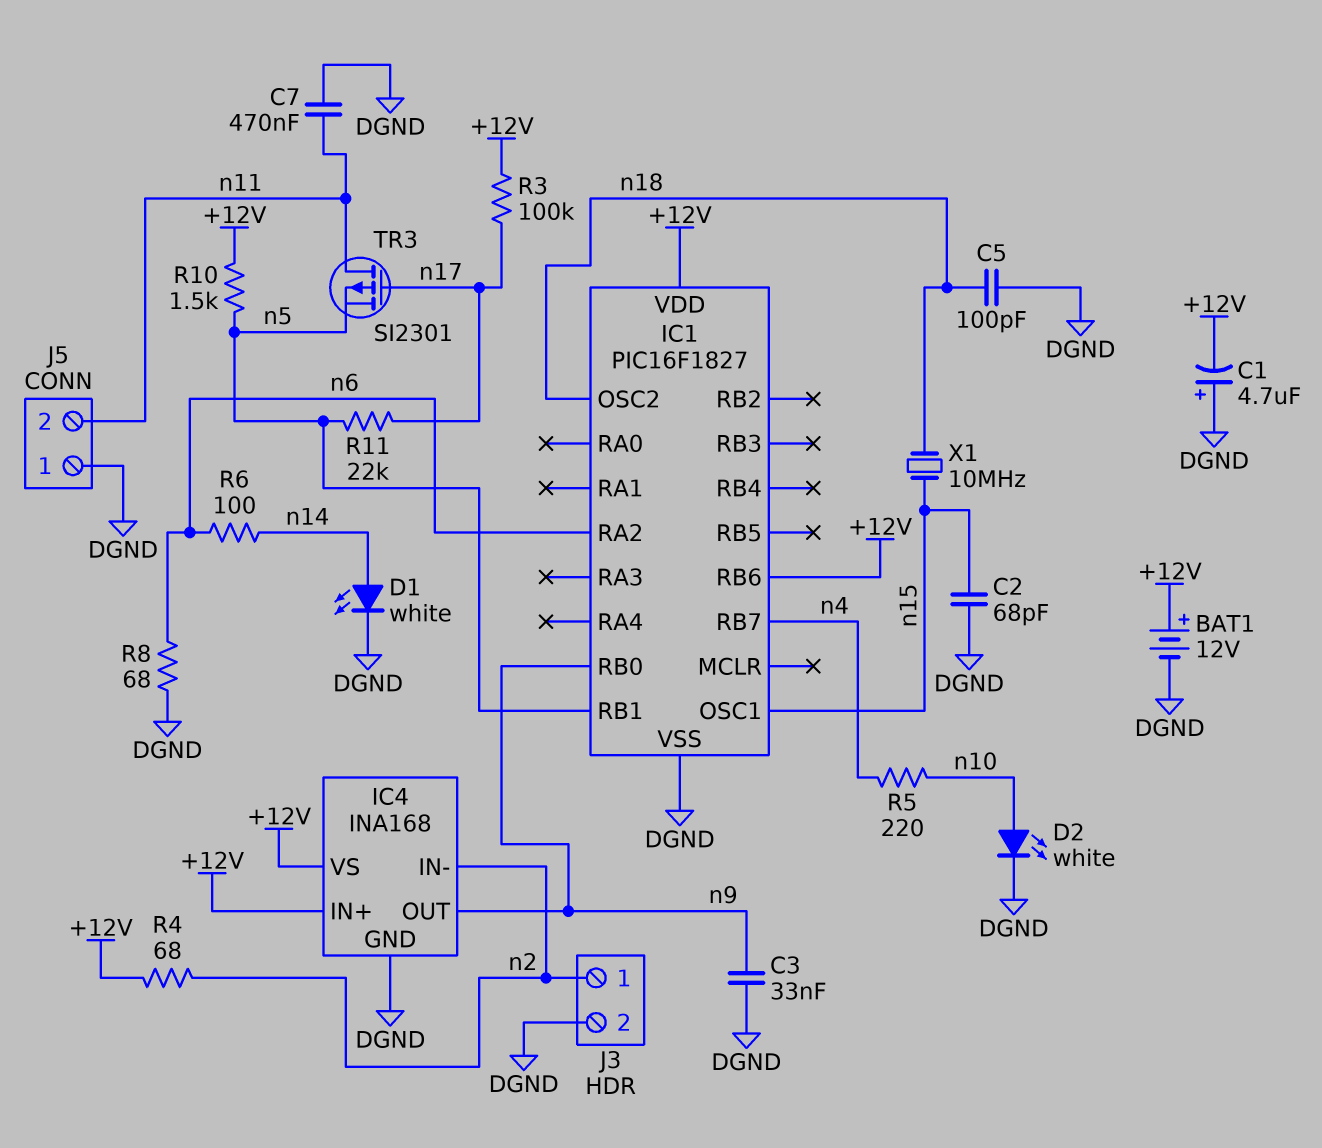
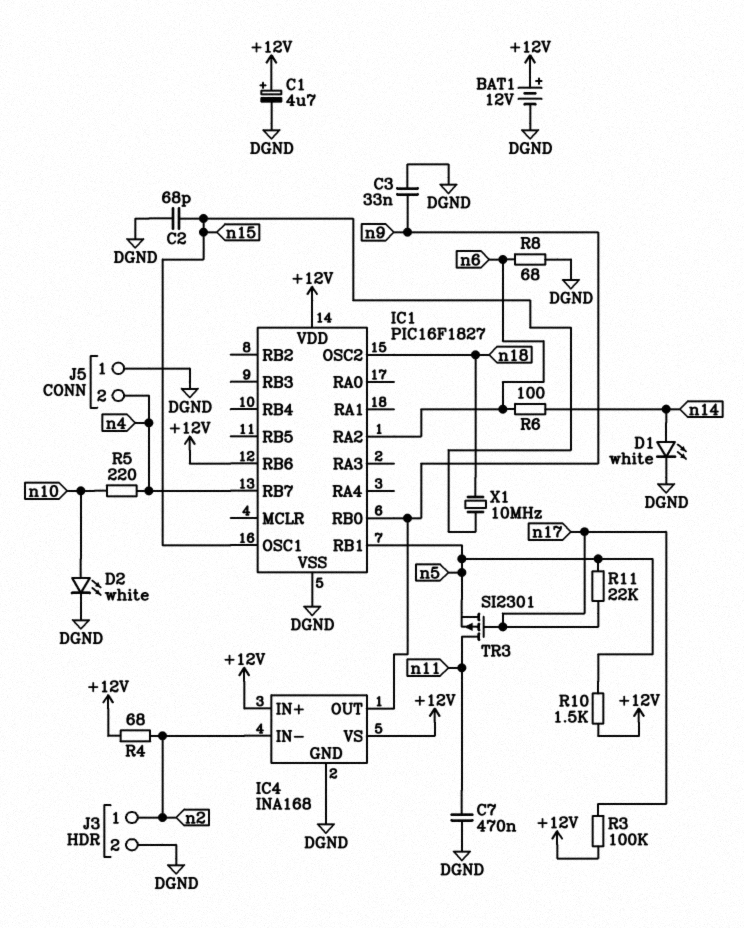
C1: 4.7uF (plus DGND, minus +12V) -> 4.7uF (plus +12V, minus DGND)
C5: 100pF (DGND, n18) -> none
J5 pin 2: n11 -> n4

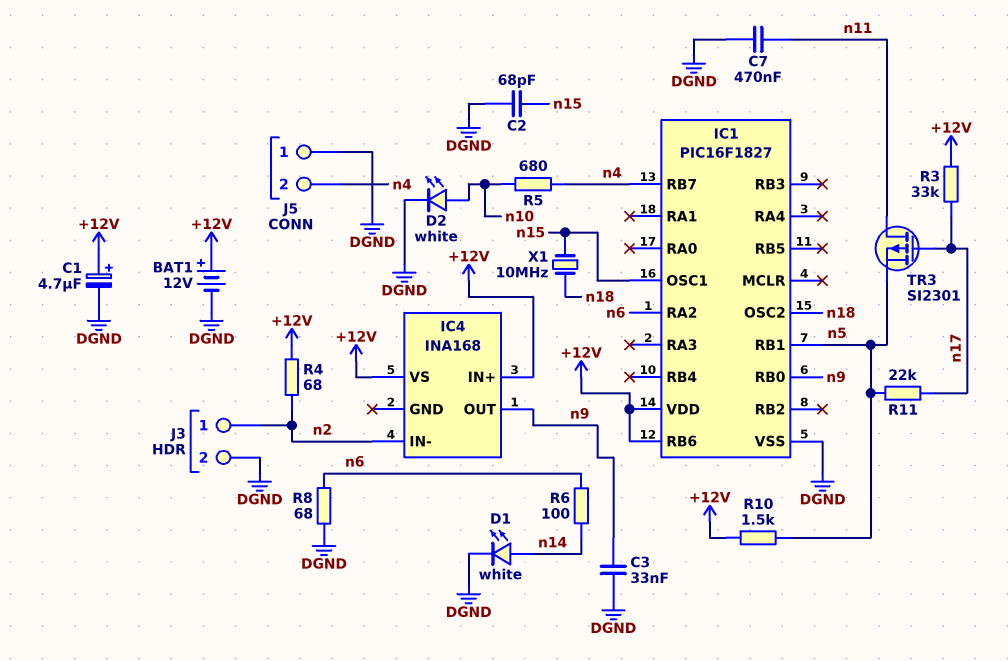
IC4 pin GND: DGND -> none
R3: 100k (+12V, n17) -> 33k (+12V, n17)
R5: 220 (n4, n10) -> 680 (n4, n10)

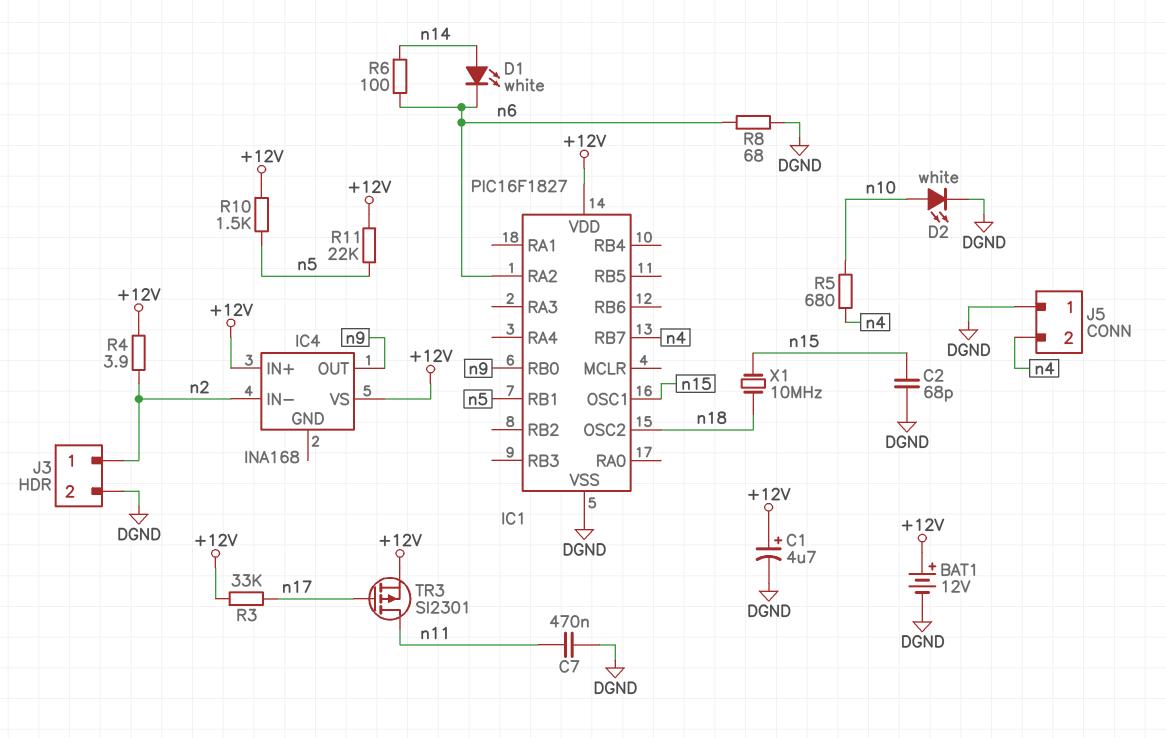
C3: 33nF (DGND, n9) -> none
D1: LED white (A n14, K DGND) -> LED white (A n14, K n6)
IC1 pin RB6: +12V -> none
R4: 68 (+12V, n2) -> 3.9 (+12V, n2)
R11: 22k (n5, n17) -> 22k (+12V, n5)
TR3: PMOS SI2301 (G n17, D n11, S n5) -> PMOS SI2301 (G n17, D n11, S +12V)

